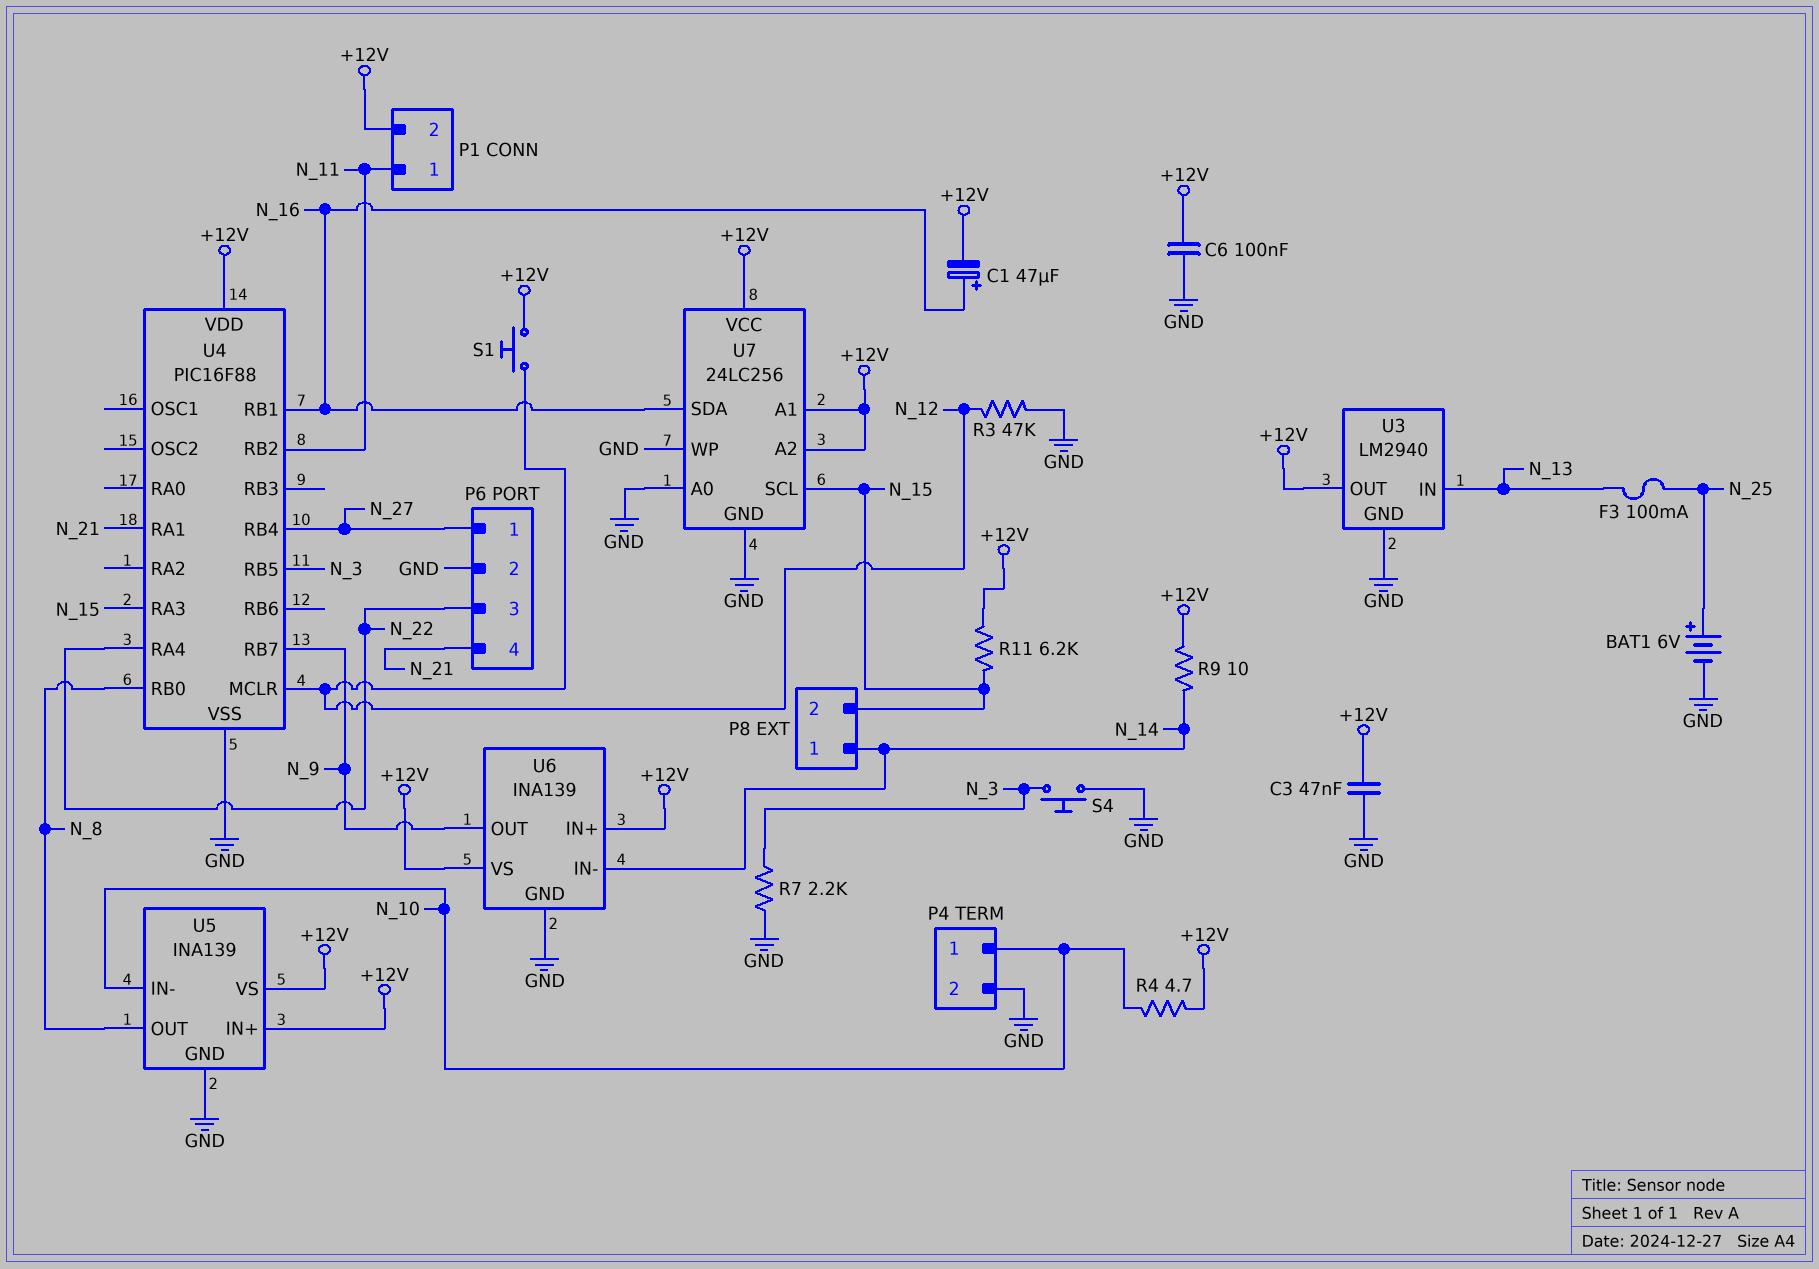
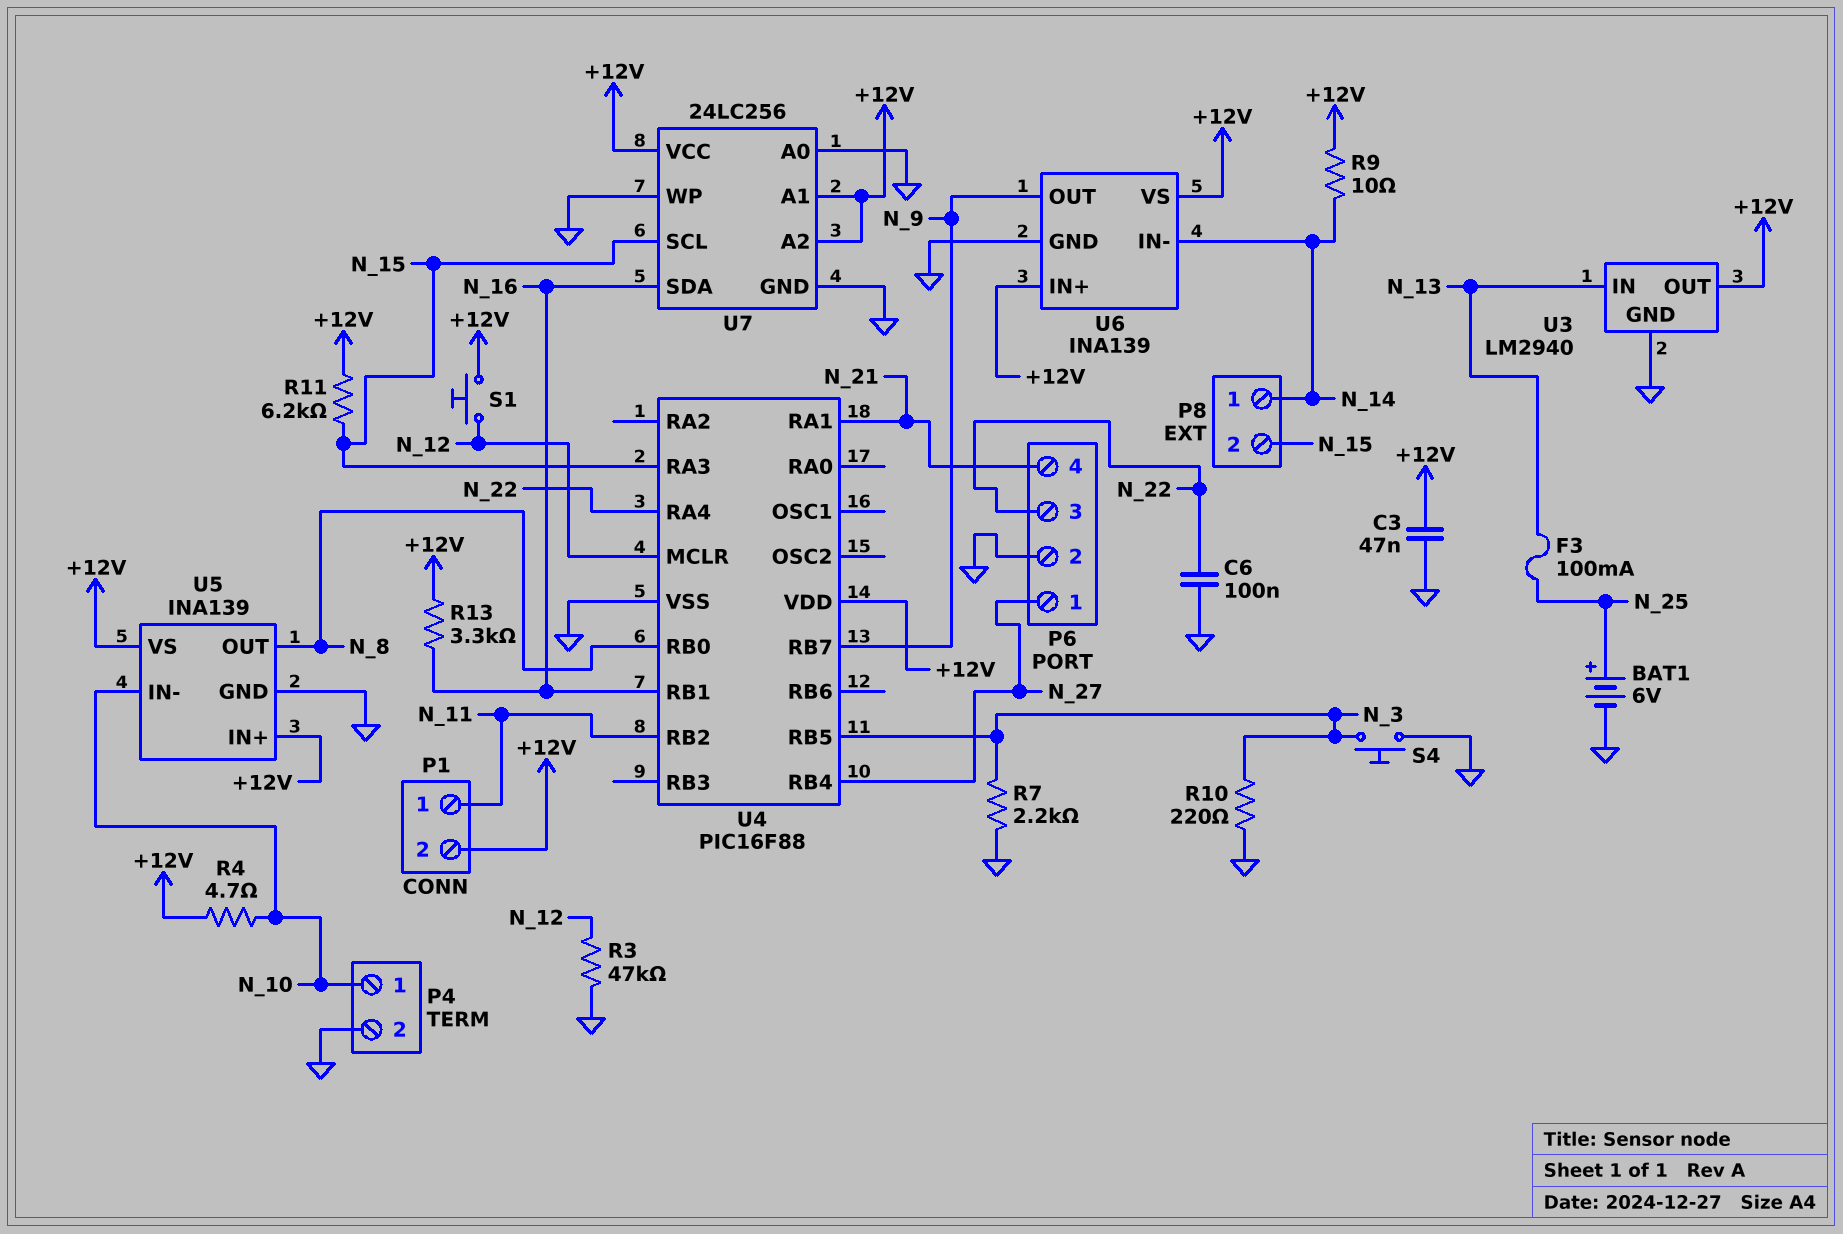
C1: 47uF (plus N_16, minus +12V) -> none
C6: 100nF (+12V, GND) -> 100nF (GND, N_22)
R10: none -> 220 (GND, N_3)
R13: none -> 3.3k (+12V, N_16)

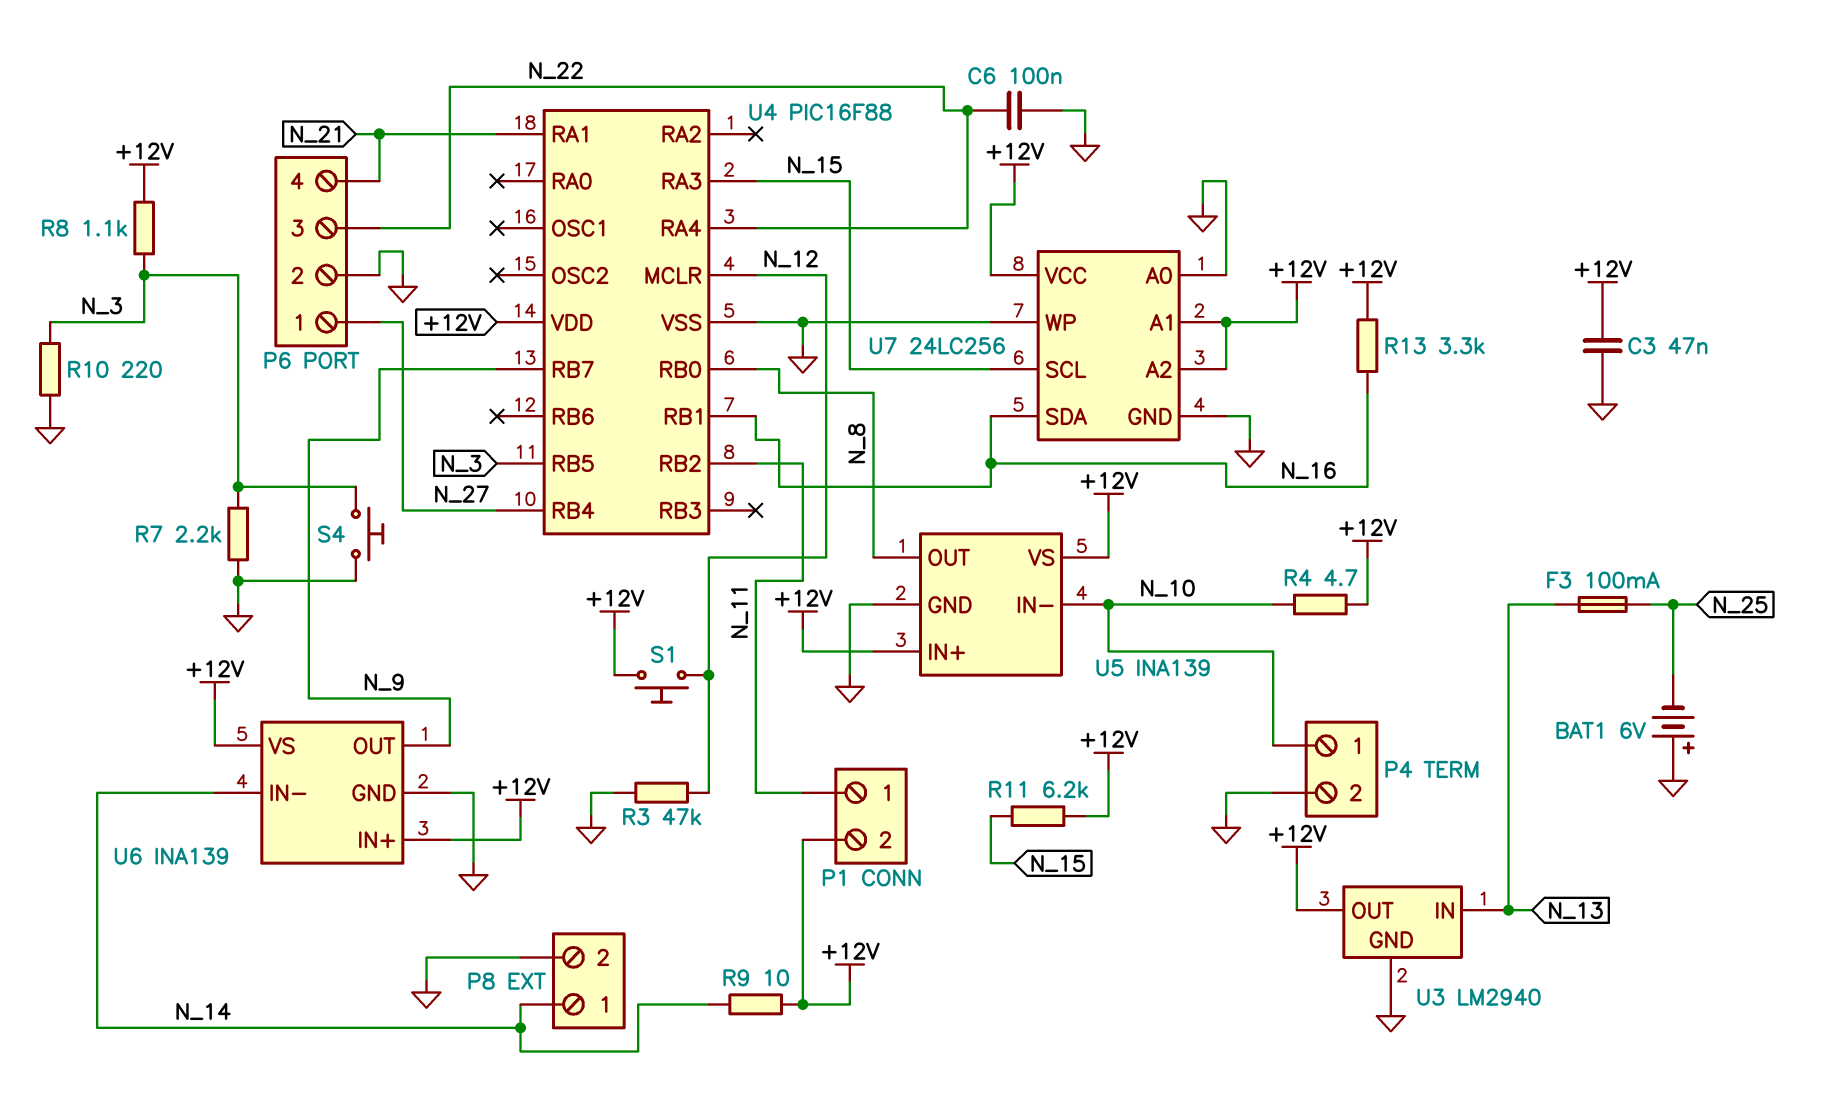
BAT1: 6V (plus N_25, minus GND) -> 6V (plus GND, minus N_25)
P8 pin 2: N_15 -> GND
R8: none -> 1.1k (+12V, N_3)

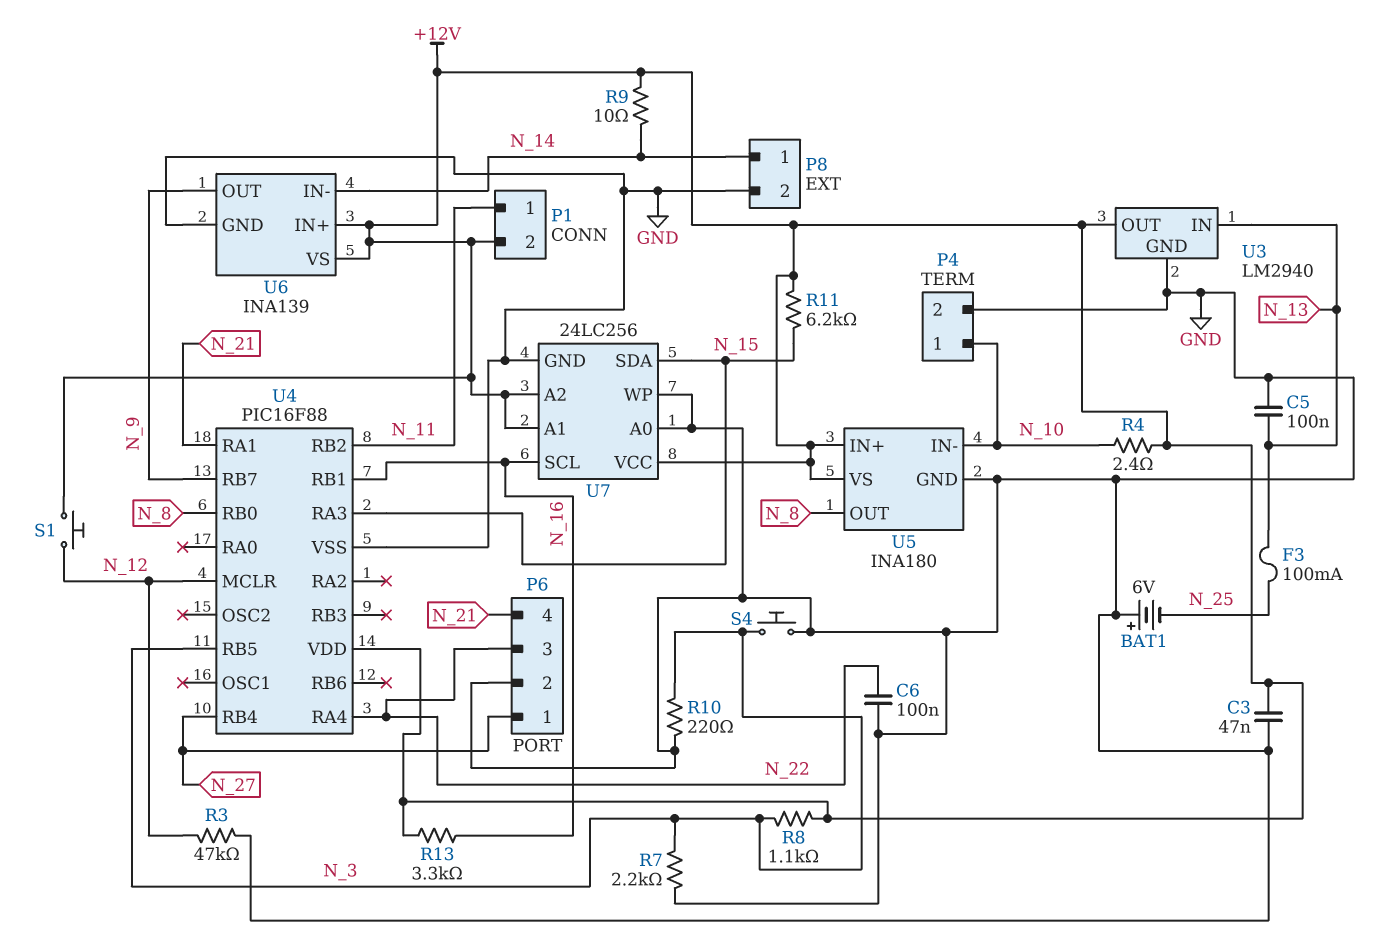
C5: none -> 100nF (GND, N_13)
R4: 4.7 (+12V, N_10) -> 2.4 (+12V, N_10)
U5: INA139 -> INA180
U7 pin SCL: N_15 -> N_16
U7 pin SDA: N_16 -> N_15

